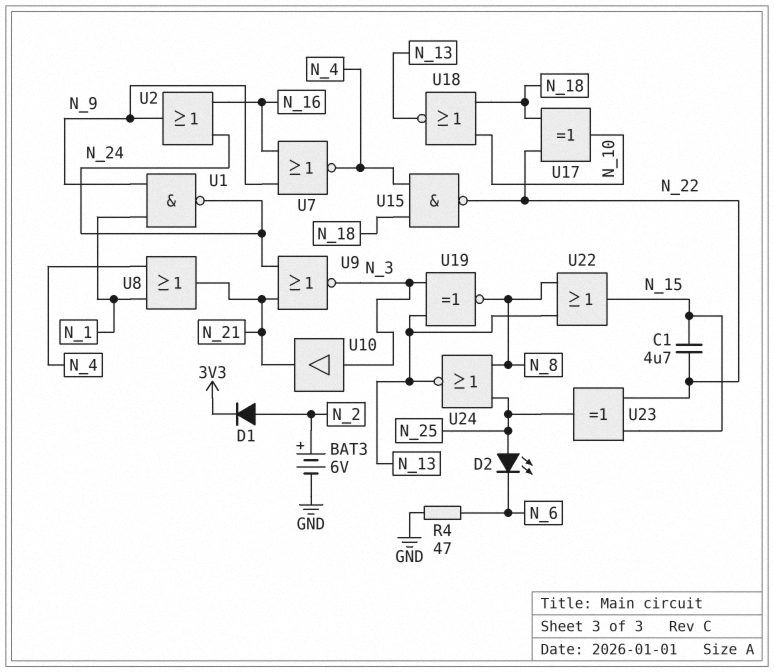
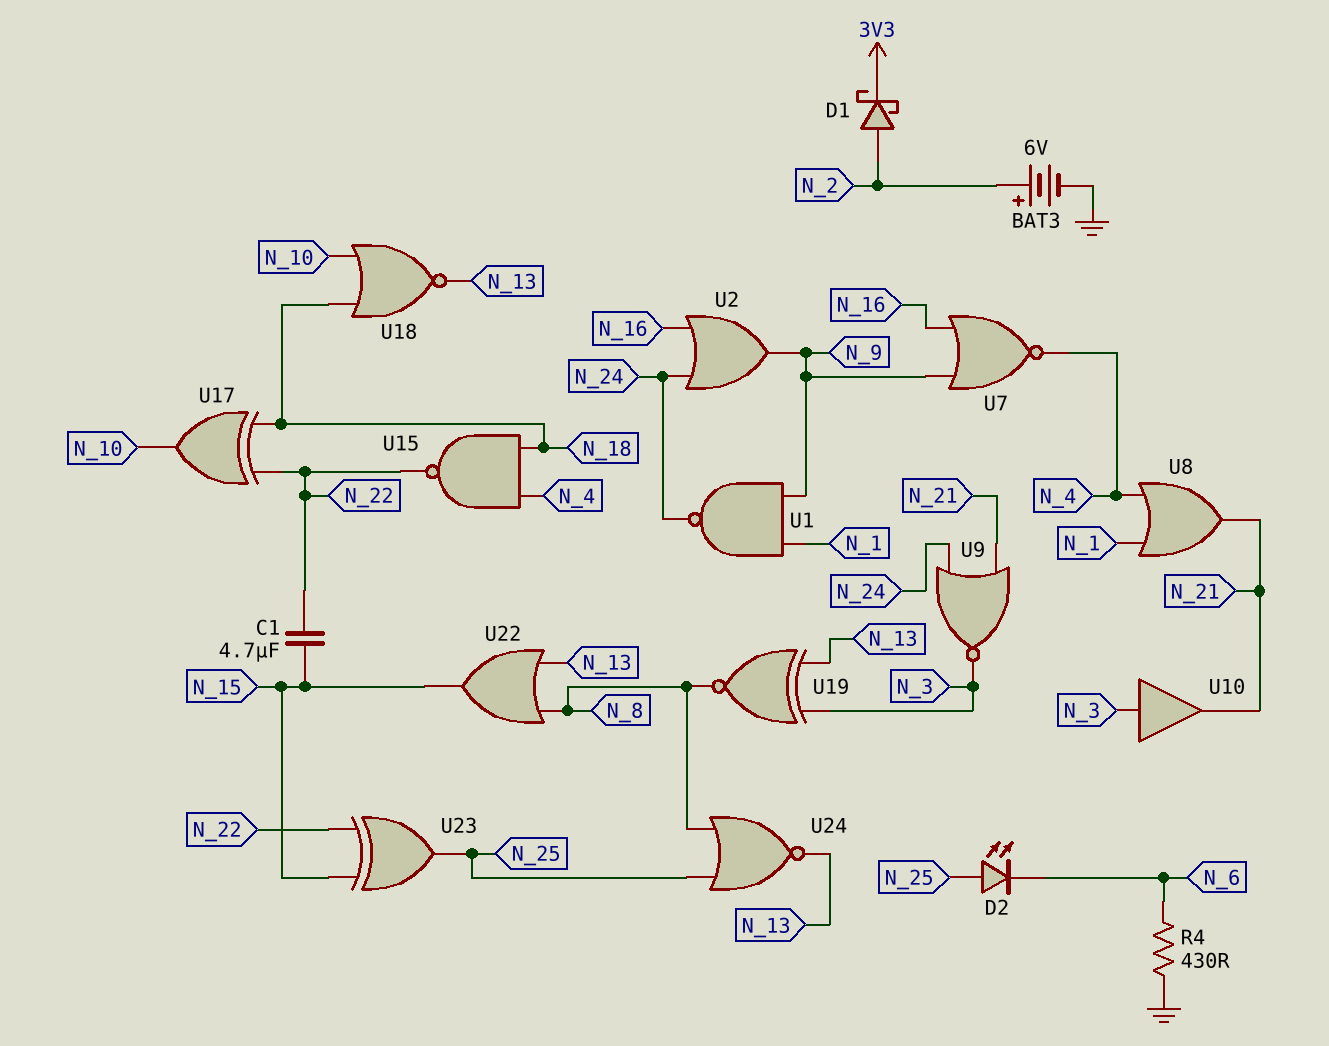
D1: diode (A N_2, K 3V3) -> schottky (A N_2, K 3V3)
R4: 47 (GND, N_6) -> 430 (GND, N_6)

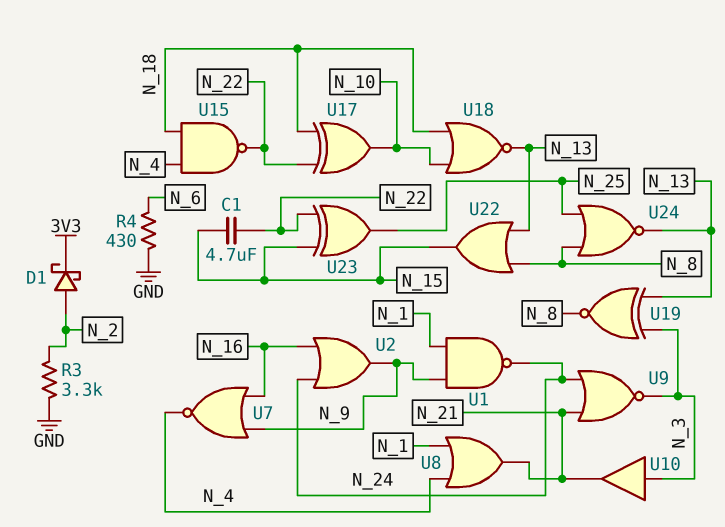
BAT3: 6V (plus N_2, minus GND) -> none
D2: LED (A N_25, K N_6) -> none
R3: none -> 3.3k (GND, N_2)

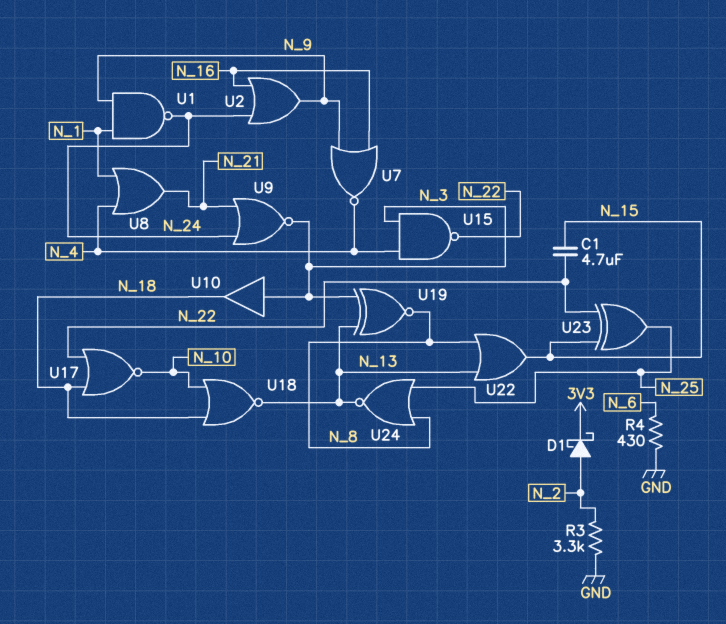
U10: buffer (in N_3, out N_21) -> buffer (in N_3, out N_18)
U15: NAND (in N_4, in N_18, out N_22) -> NAND (in N_3, in N_4, out N_22)
U17: XOR (in N_18, in N_22, out N_10) -> NOR (in N_18, in N_22, out N_10)

